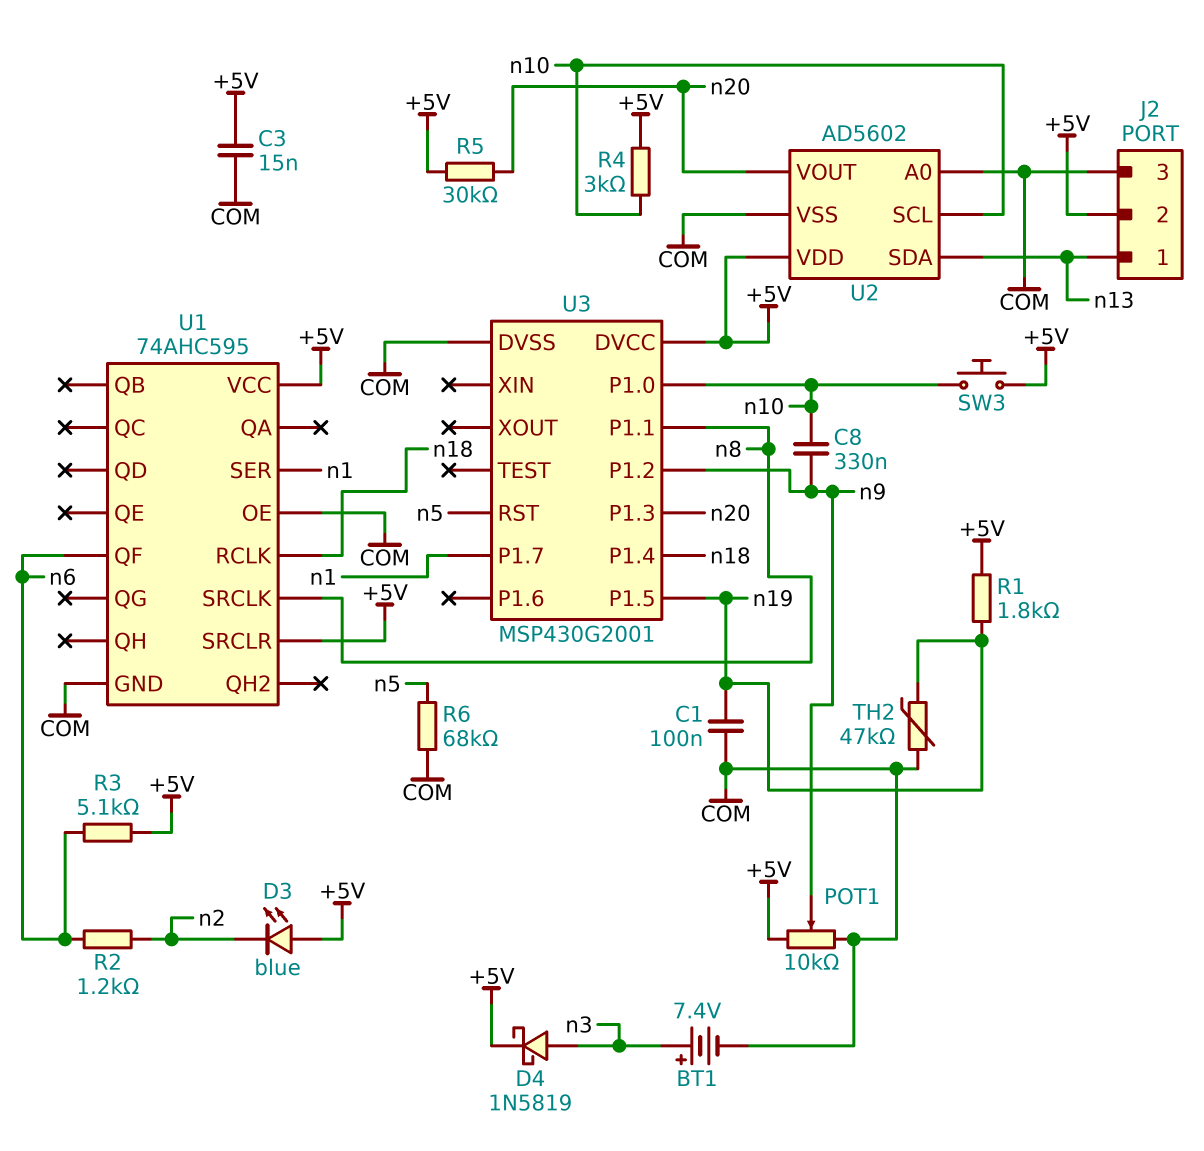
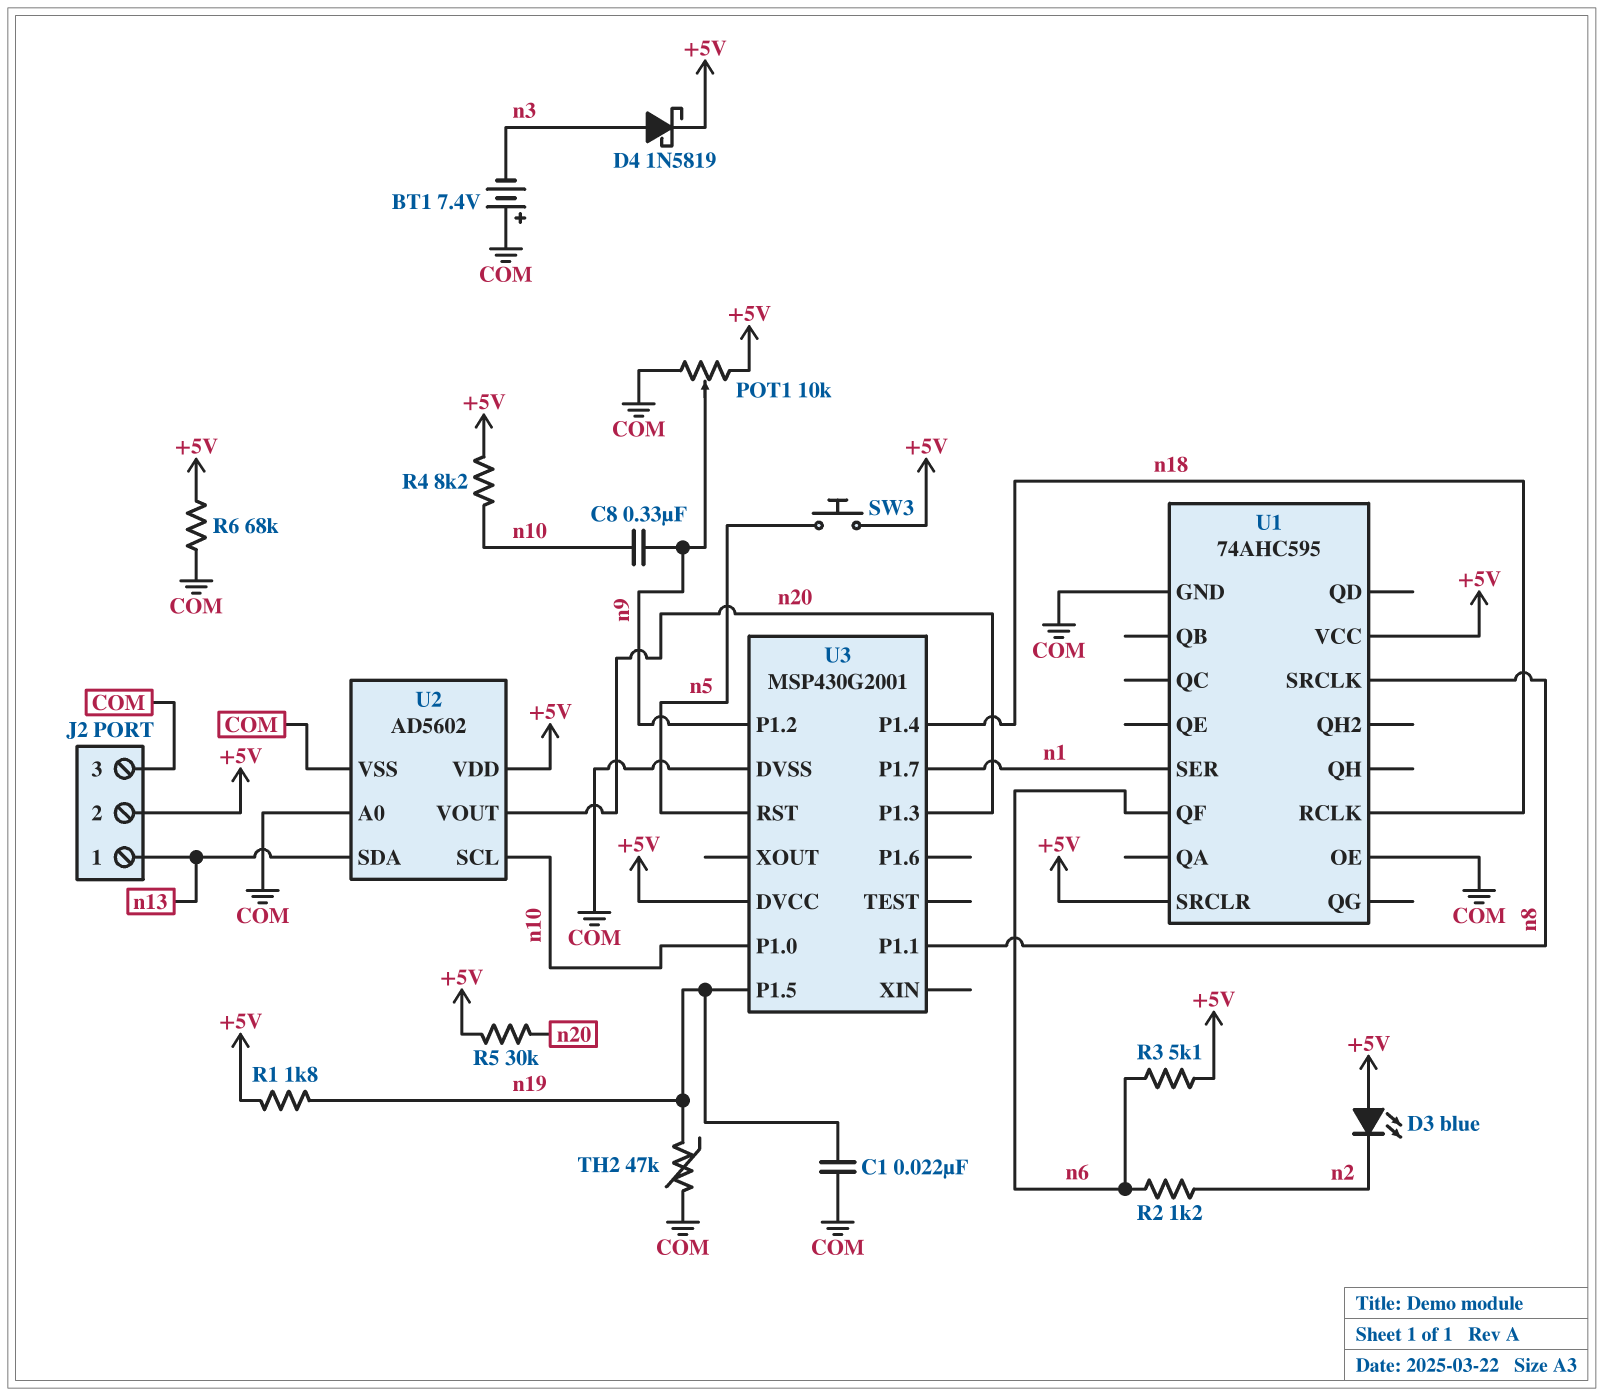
BT1: 7.4V (plus n3, minus COM) -> 7.4V (plus COM, minus n3)
C1: 100nF (COM, n19) -> 22nF (COM, n19)
C3: 15nF (+5V, COM) -> none
R4: 3k (+5V, n10) -> 8.2k (+5V, n10)
R6: 68k (COM, n5) -> 68k (+5V, COM)
SW3: button (+5V, n10) -> button (+5V, n5)

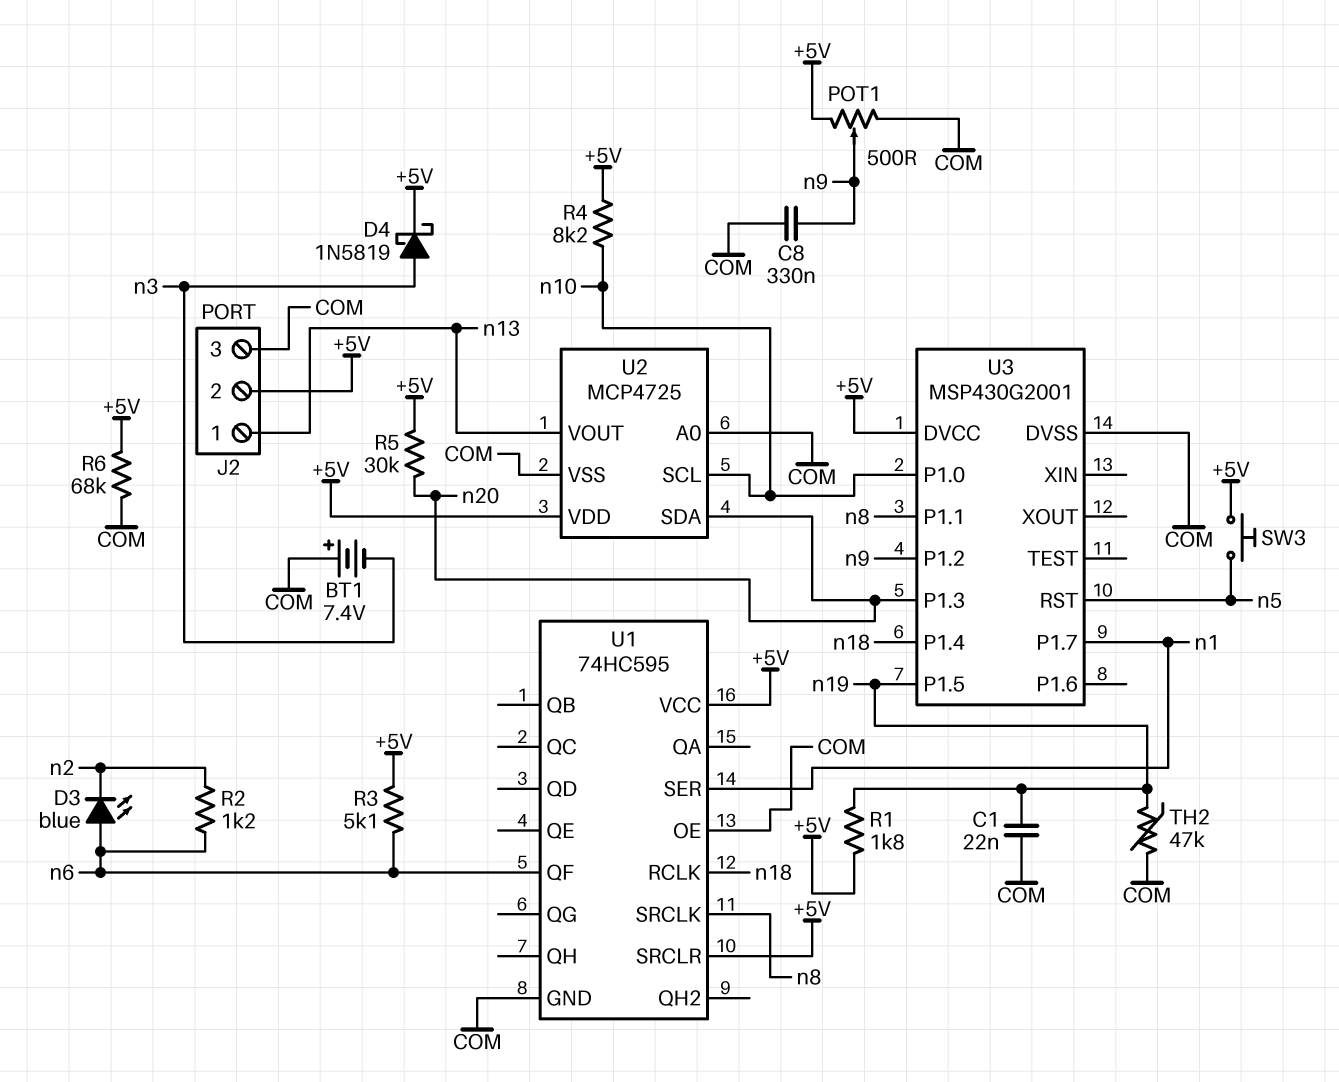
C8: 330nF (n9, n10) -> 330nF (COM, n9)
D3: LED blue (A +5V, K n2) -> LED blue (A n6, K n2)
POT1: 10k (+5V, COM, wiper n9) -> 500 (+5V, COM, wiper n9)
U1: 74AHC595 -> 74HC595
U2: AD5602 -> MCP4725
U2 pin SDA: n13 -> n20
U2 pin VOUT: n20 -> n13

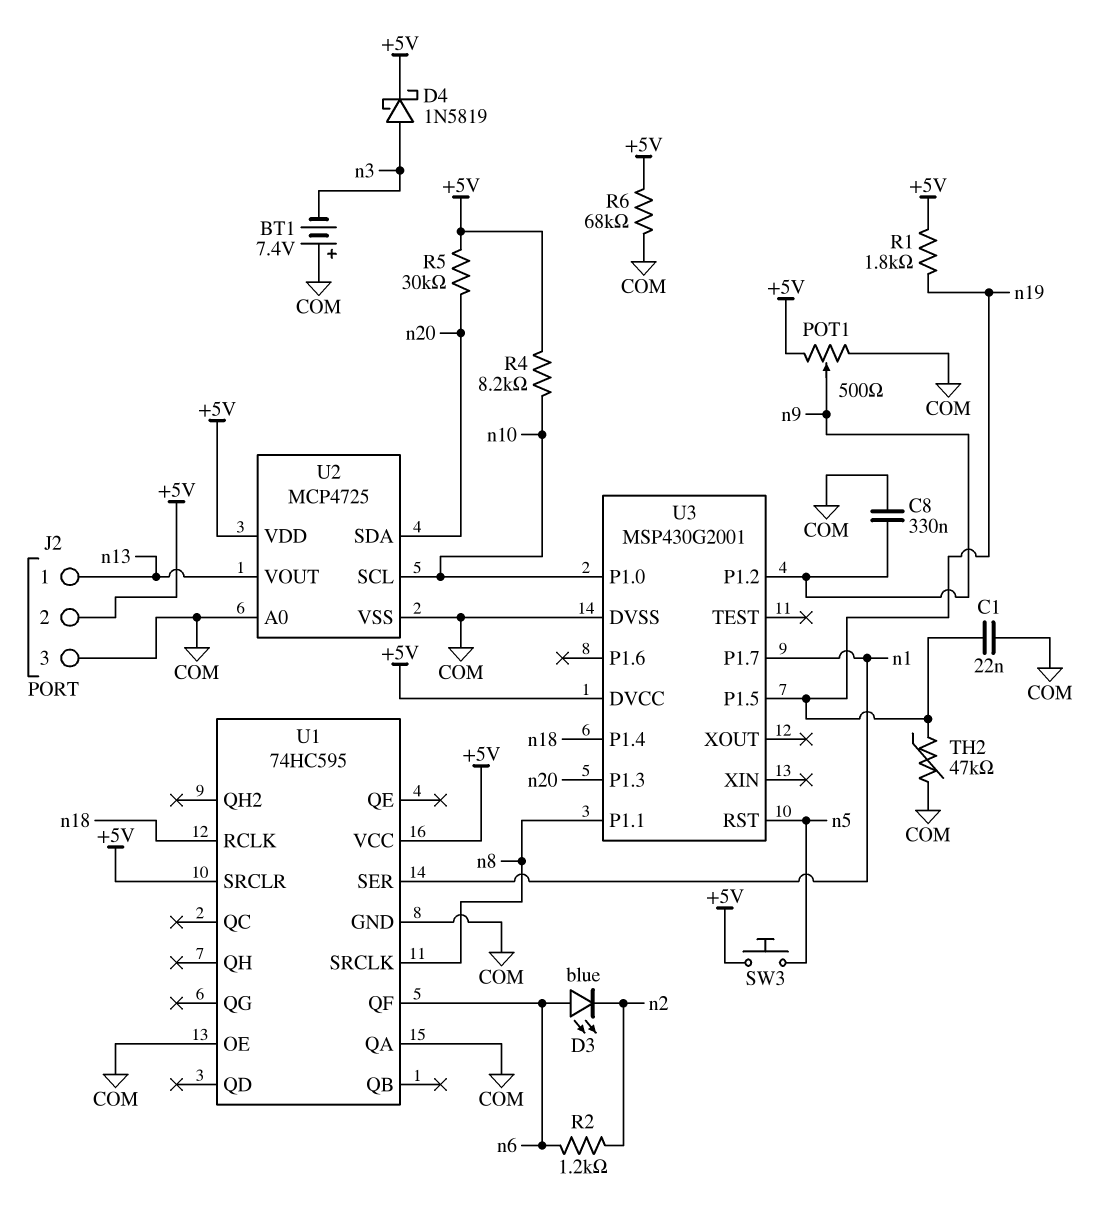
R3: 5.1k (+5V, n6) -> none
U1 pin QA: none -> COM

